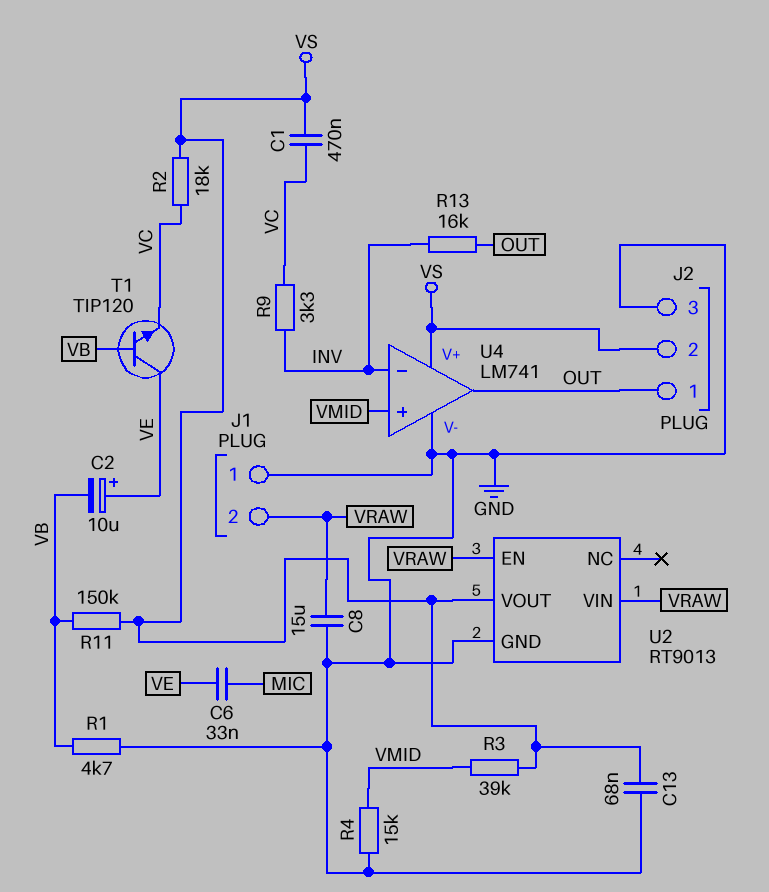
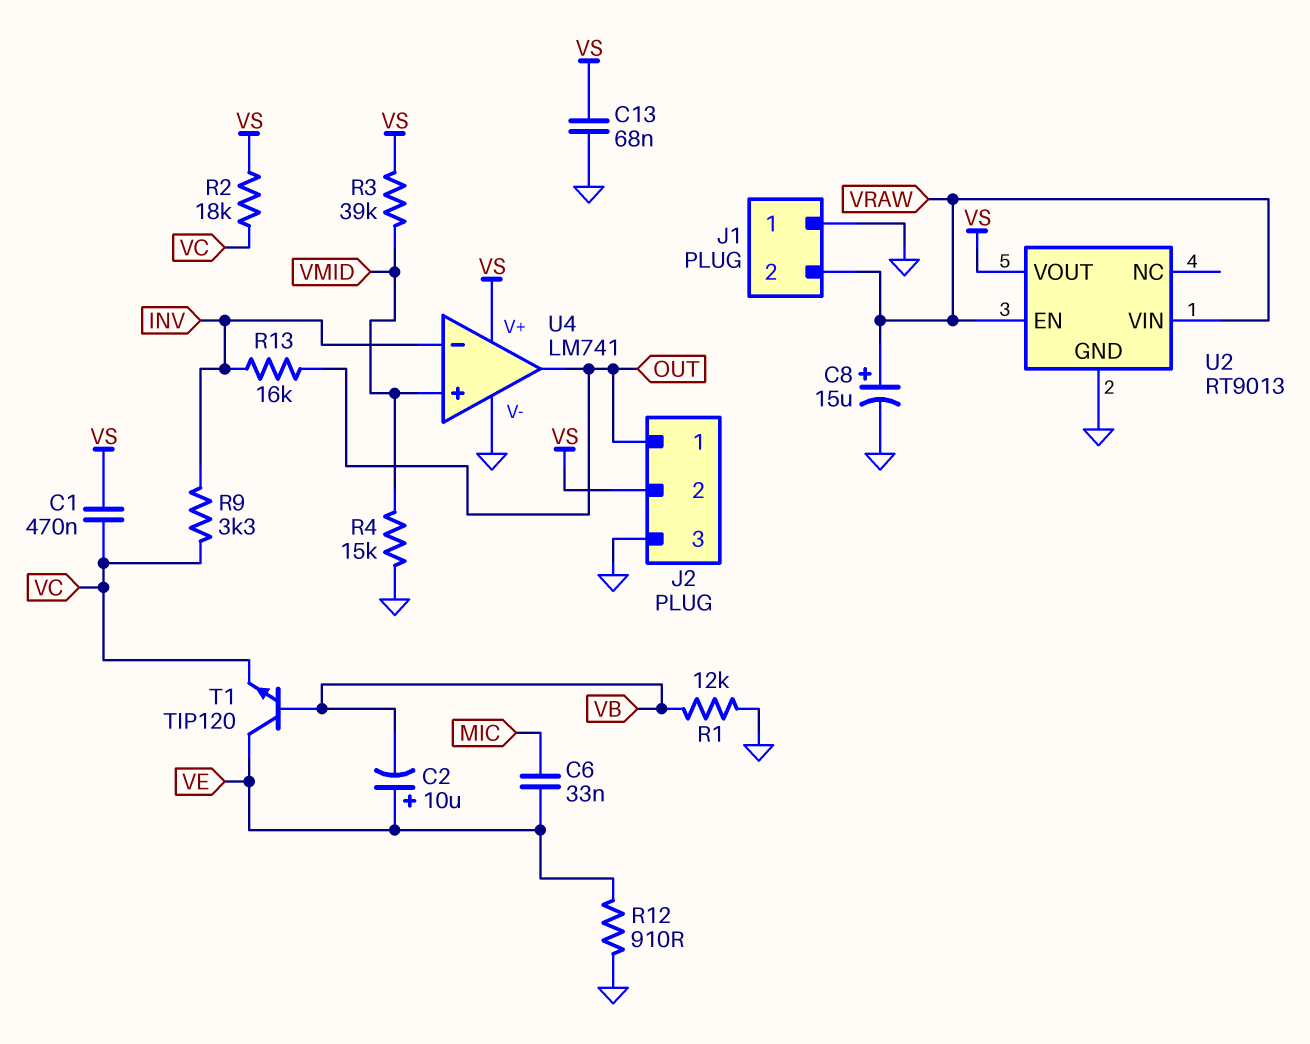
C8: 15uF (GND, VRAW) -> 15uF (plus VRAW, minus GND)
R1: 4.7k (GND, VB) -> 12k (GND, VB)
R11: 150k (VB, VS) -> none
R12: none -> 910 (GND, VE)

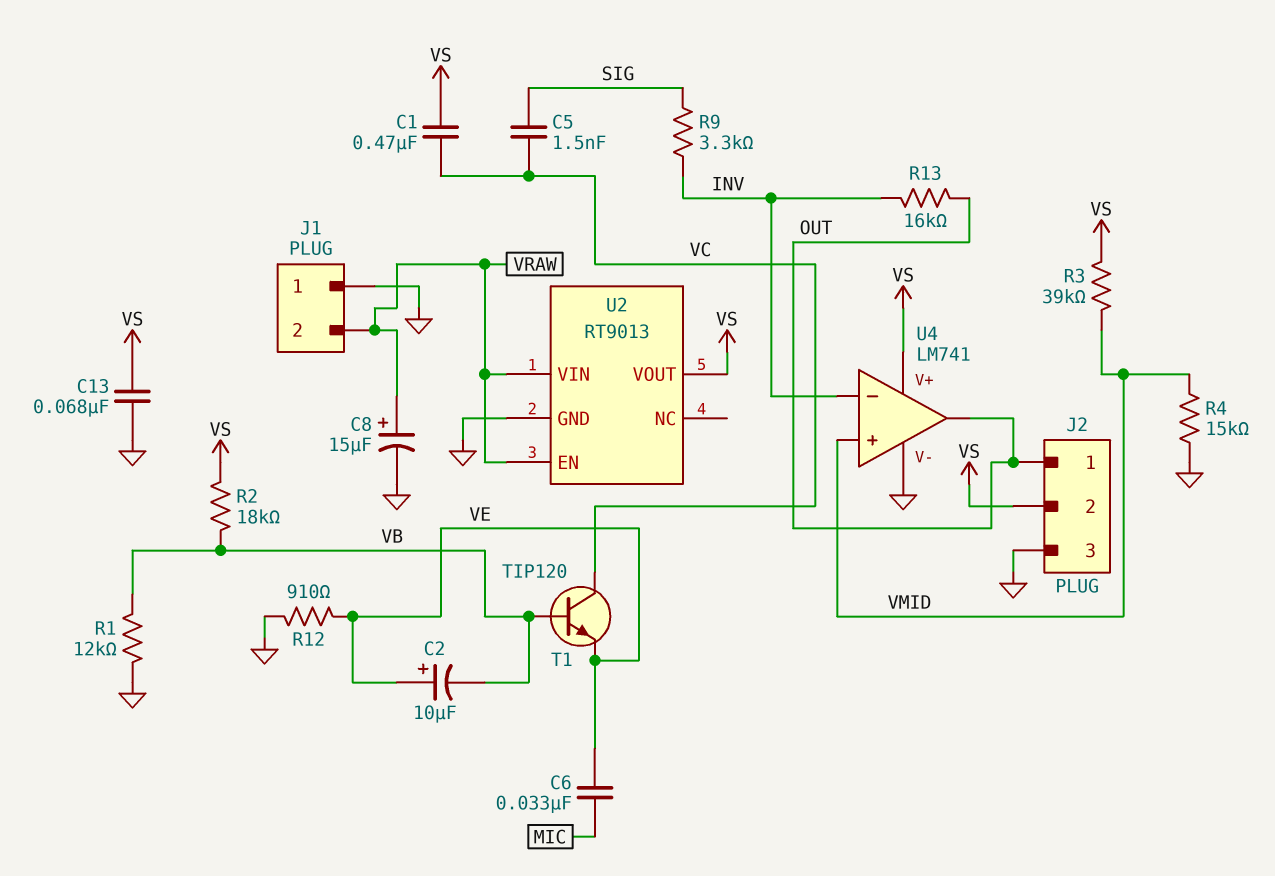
C5: none -> 1.5nF (SIG, VC)
R2: 18k (VC, VS) -> 18k (VB, VS)
R9: 3.3k (INV, VC) -> 3.3k (INV, SIG)
T1: NPN TIP120 (B VB, C VE, E VC) -> NPN TIP120 (B VB, C VC, E VE)

